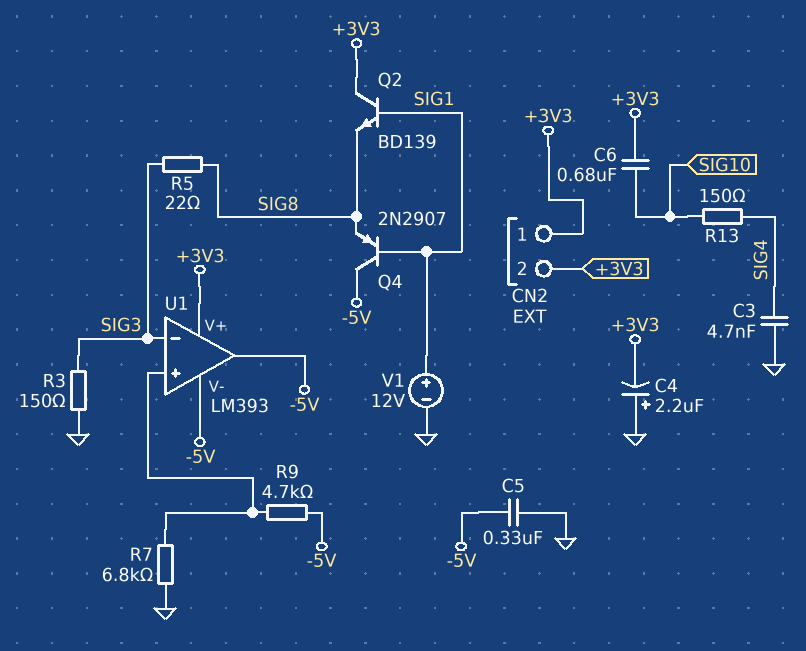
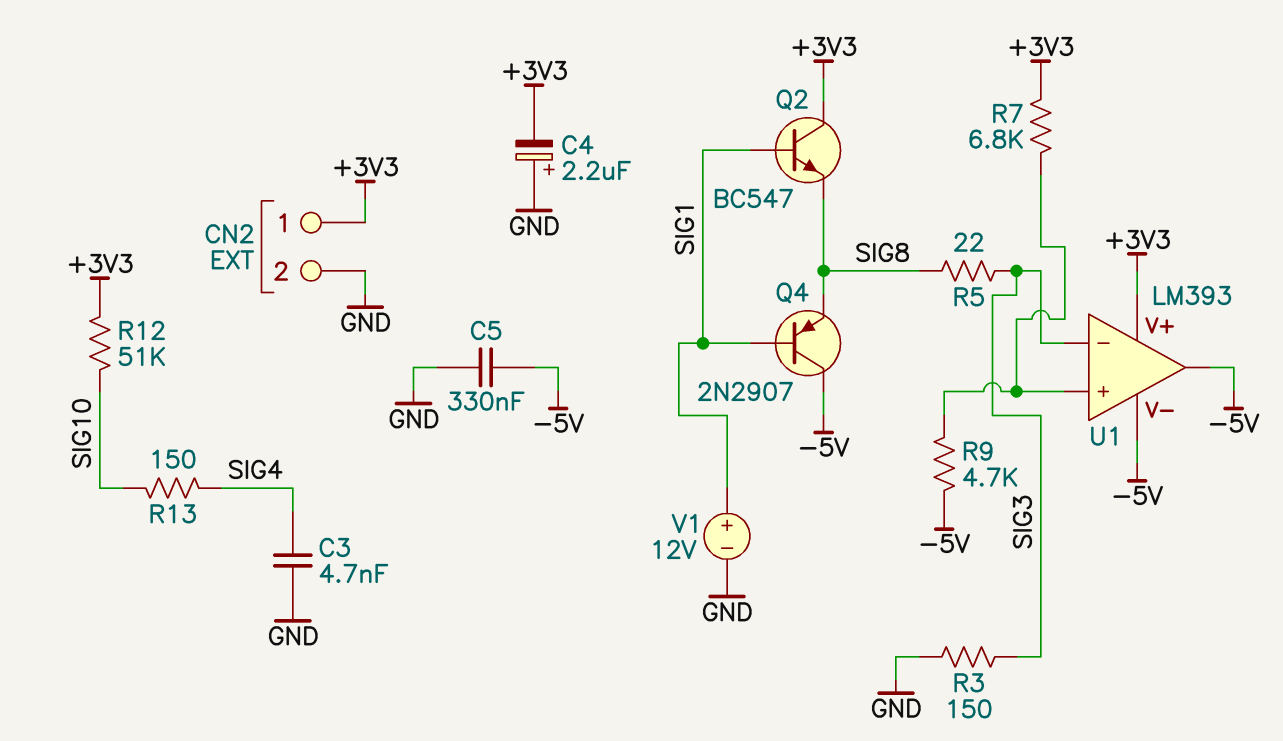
C6: 680nF (+3V3, SIG10) -> none
CN2 pin 2: +3V3 -> GND
Q2: NPN BD139 (B SIG1, C +3V3, E SIG8) -> NPN BC547 (B SIG1, C +3V3, E SIG8)
R7: 6.8k (GND, U1/in+) -> 6.8k (+3V3, U1/in+)
R12: none -> 51k (+3V3, SIG10)

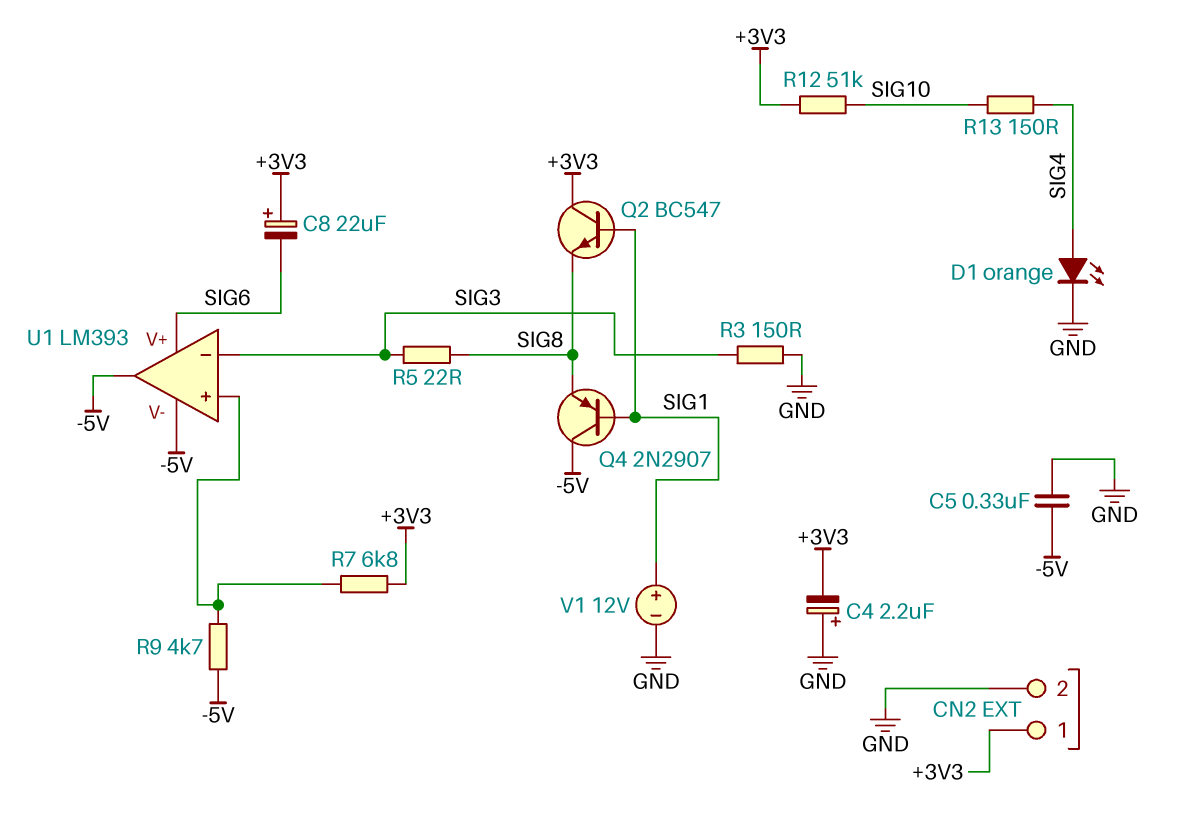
C3: 4.7nF (GND, SIG4) -> none
C8: none -> 22uF (plus +3V3, minus SIG6)
D1: none -> LED orange (A SIG4, K GND)
U1 pin V+: +3V3 -> SIG6

